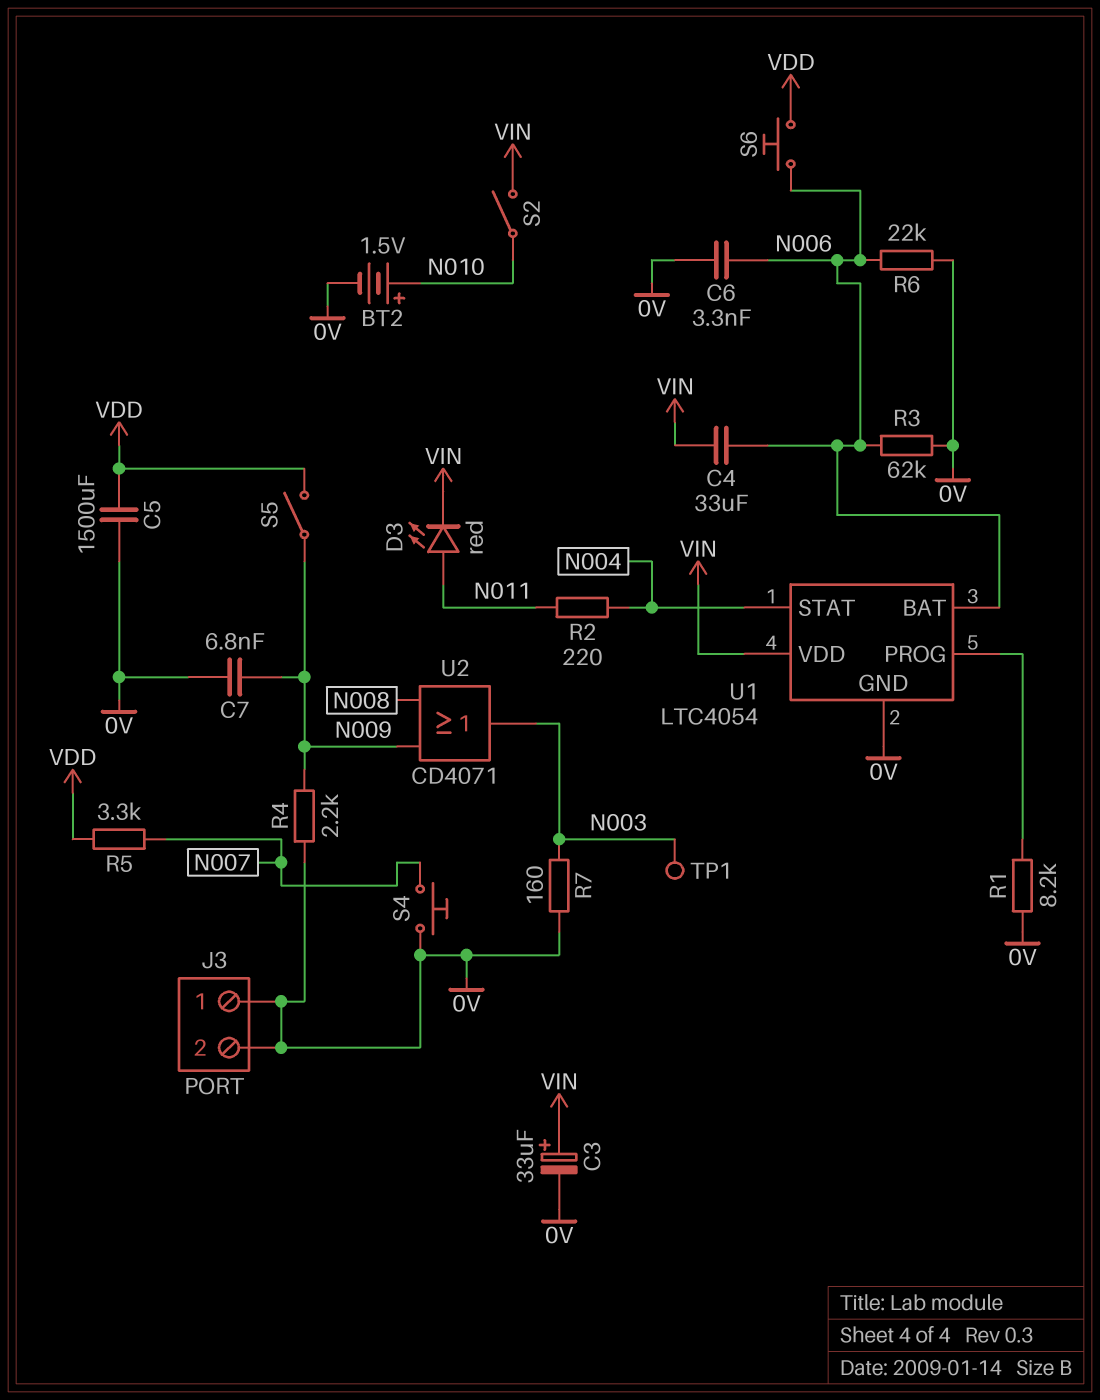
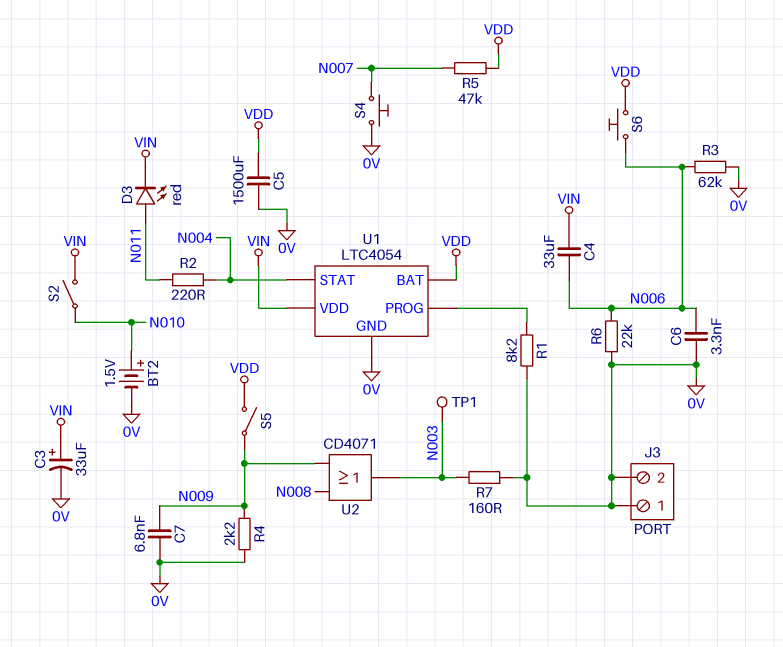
R5: 3.3k (N007, VDD) -> 47k (N007, VDD)
U1 pin BAT: N006 -> VDD

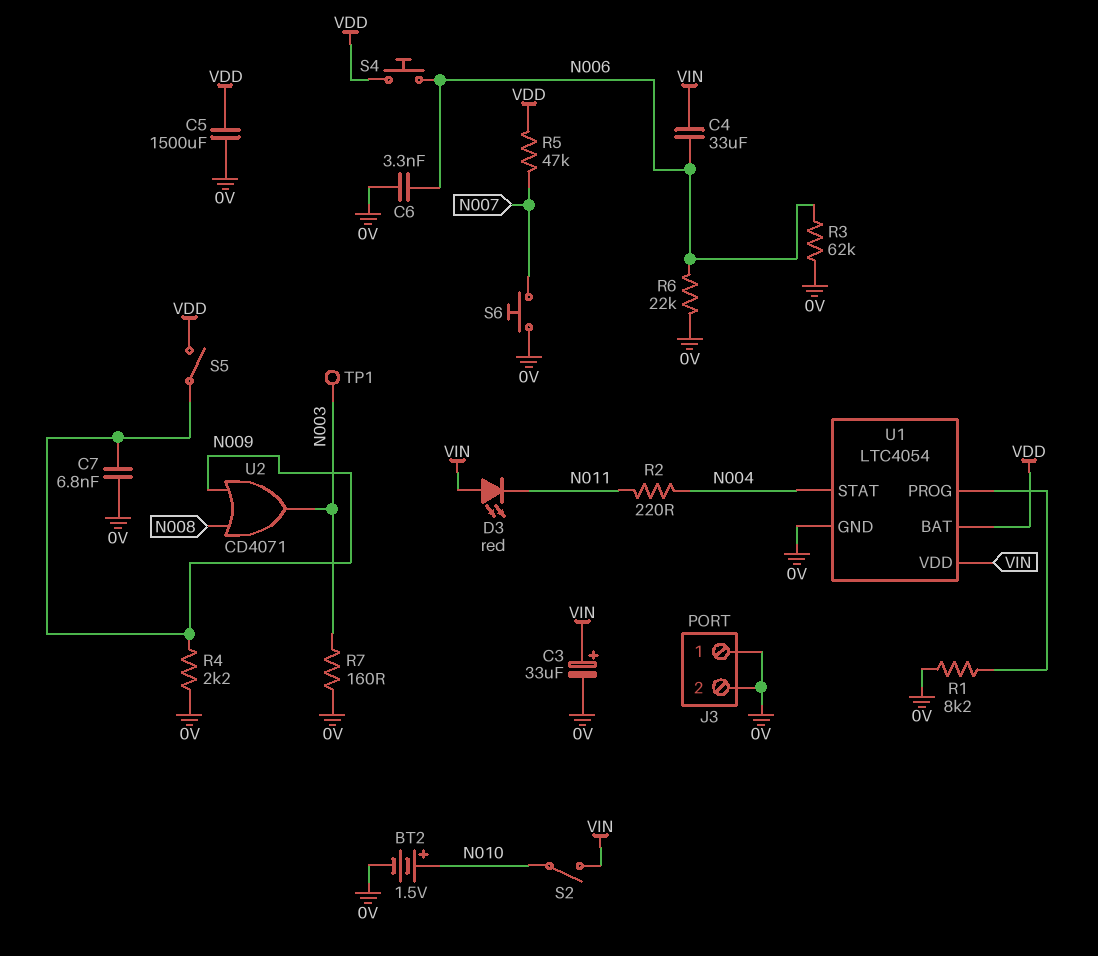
D3: LED red (A N011, K VIN) -> LED red (A VIN, K N011)
S4: button (0V, N007) -> button (N006, VDD)
S6: button (N006, VDD) -> button (0V, N007)

